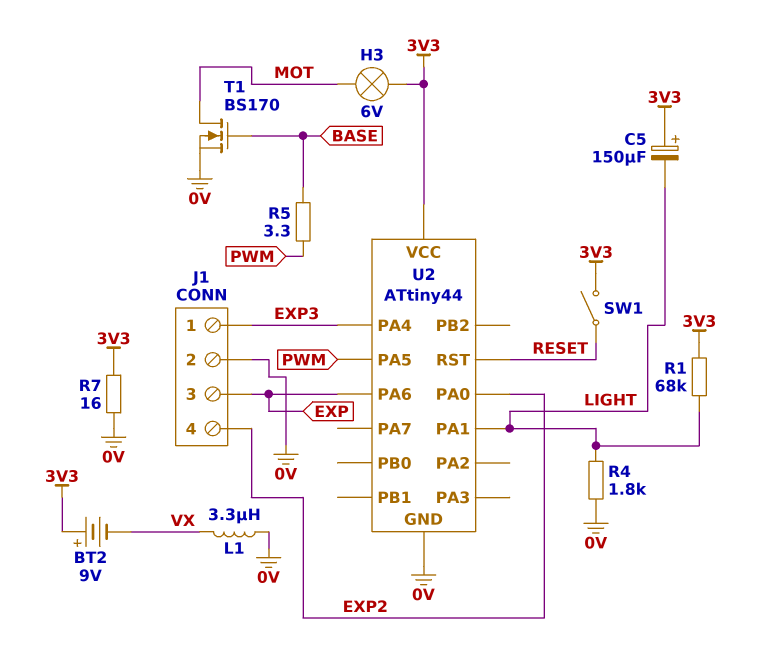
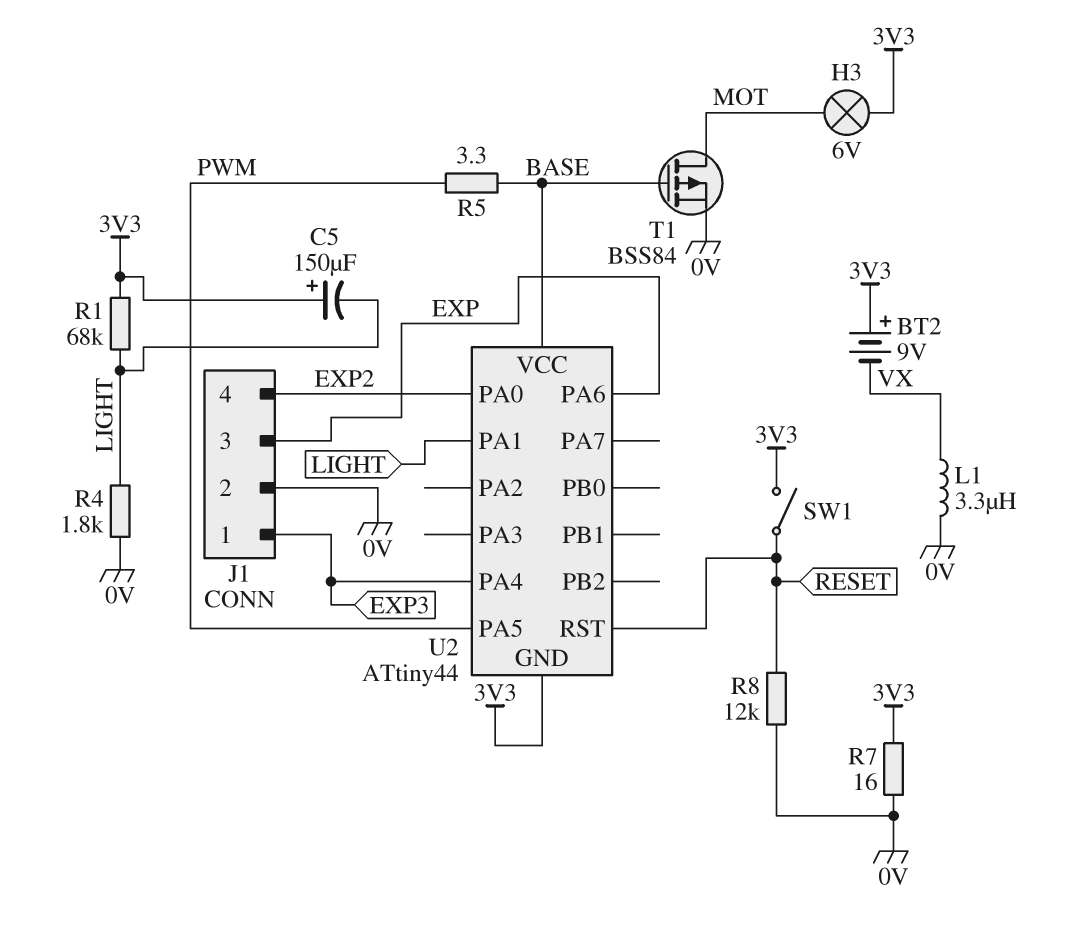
R8: none -> 12k (0V, RESET)
T1: NMOS BS170 (G BASE, D MOT, S 0V) -> PMOS BSS84 (G BASE, D MOT, S 0V)
U2 pin GND: 0V -> 3V3
U2 pin VCC: 3V3 -> BASE

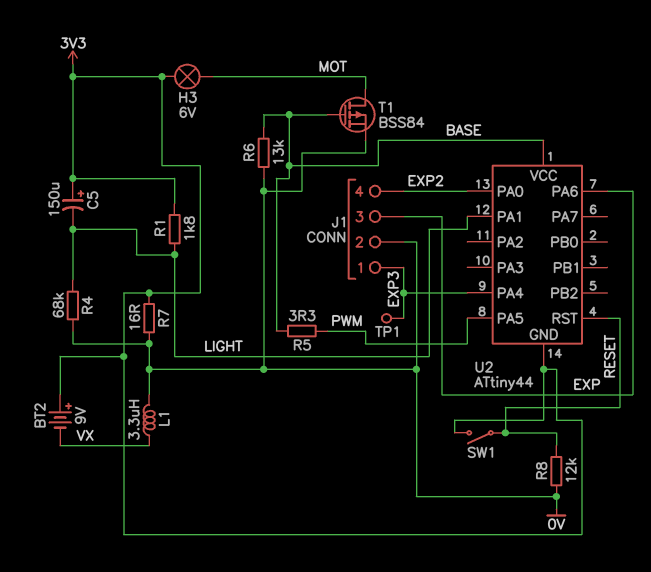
R1: 68k (3V3, LIGHT) -> 1.8k (3V3, LIGHT)
R4: 1.8k (0V, LIGHT) -> 68k (0V, LIGHT)
R6: none -> 13k (0V, BASE)
TP1: none -> test point (EXP3)

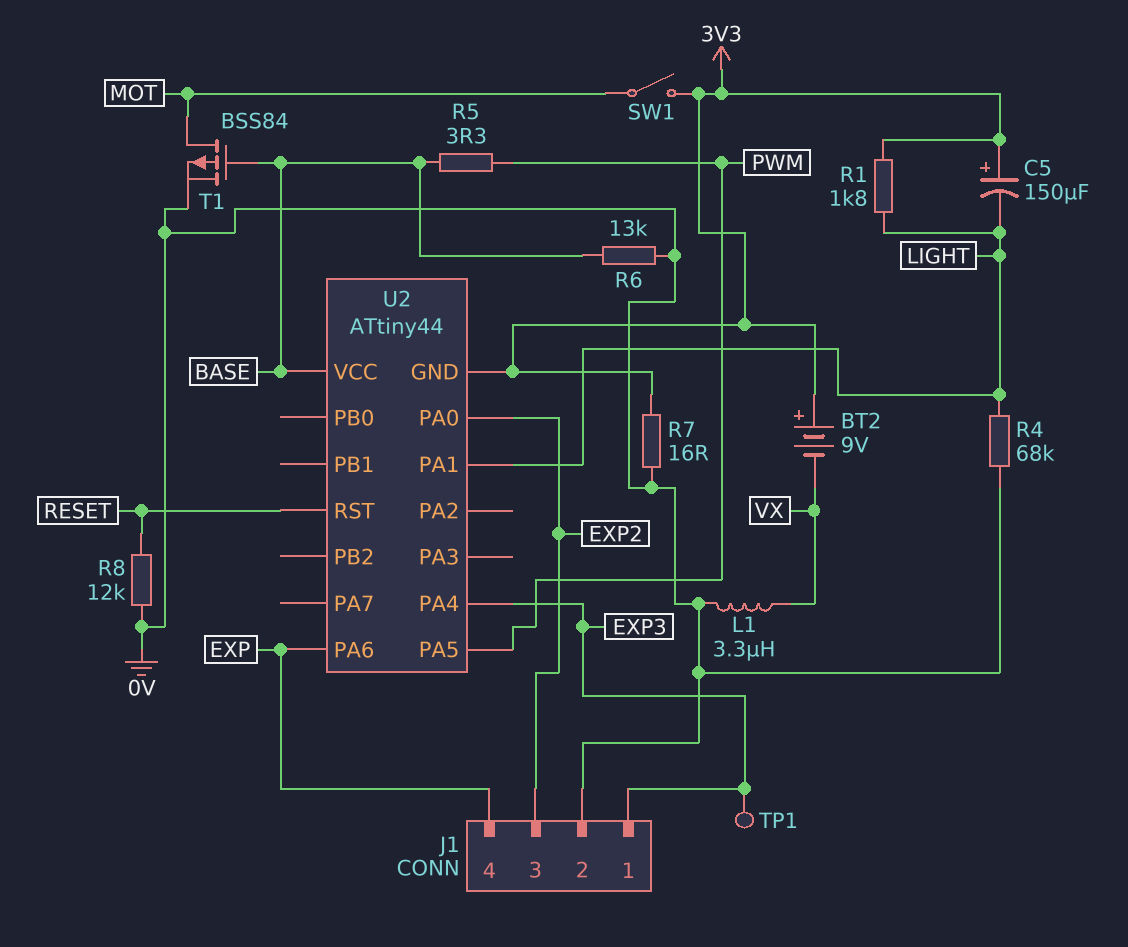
H3: lamp 6V (3V3, MOT) -> none
J1 pin 3: EXP -> EXP2
J1 pin 4: EXP2 -> EXP
SW1: switch (3V3, RESET) -> switch (3V3, MOT)

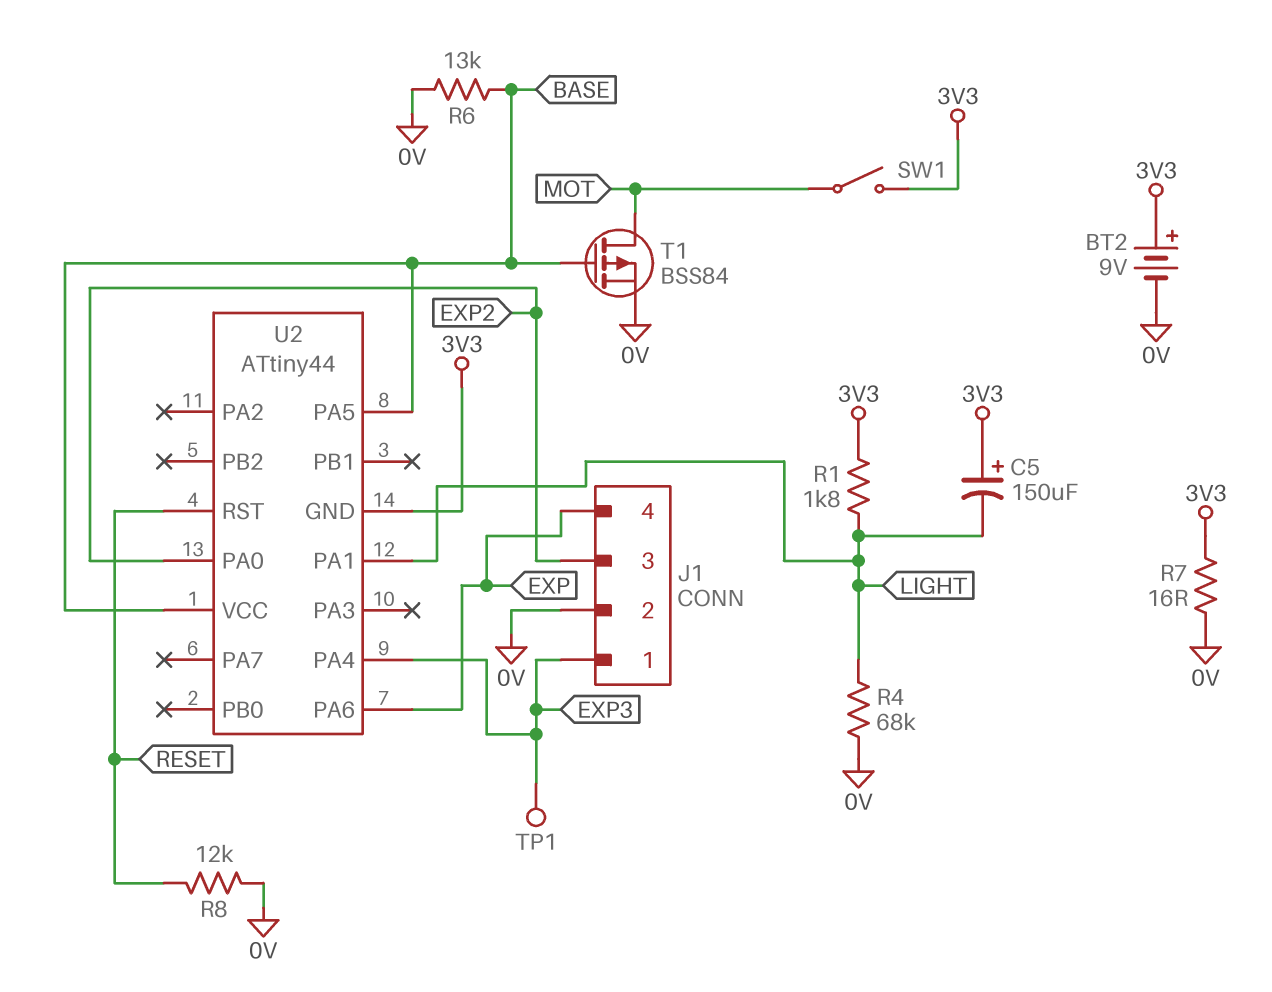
BT2: 9V (plus 3V3, minus VX) -> 9V (plus 3V3, minus 0V)
L1: 3.3uH (0V, VX) -> none
R5: 3.3 (BASE, PWM) -> none
U2 pin PA5: PWM -> BASE

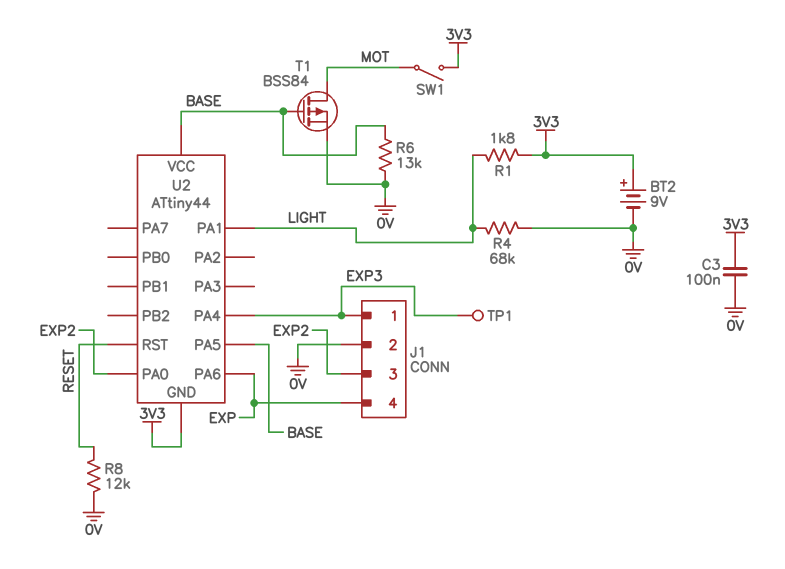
C3: none -> 100nF (0V, 3V3)
C5: 150uF (plus 3V3, minus LIGHT) -> none
R7: 16 (0V, 3V3) -> none

